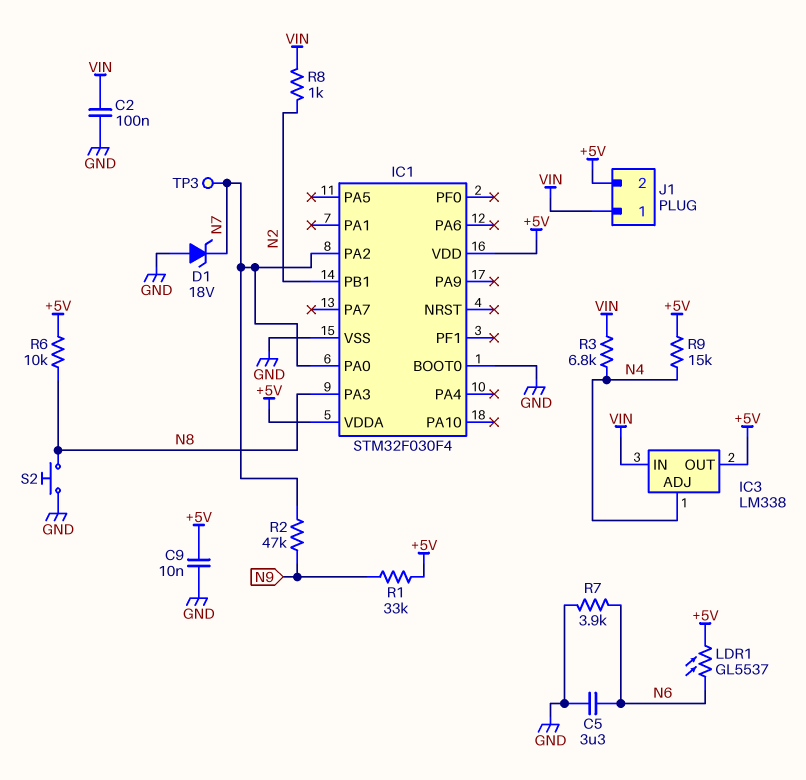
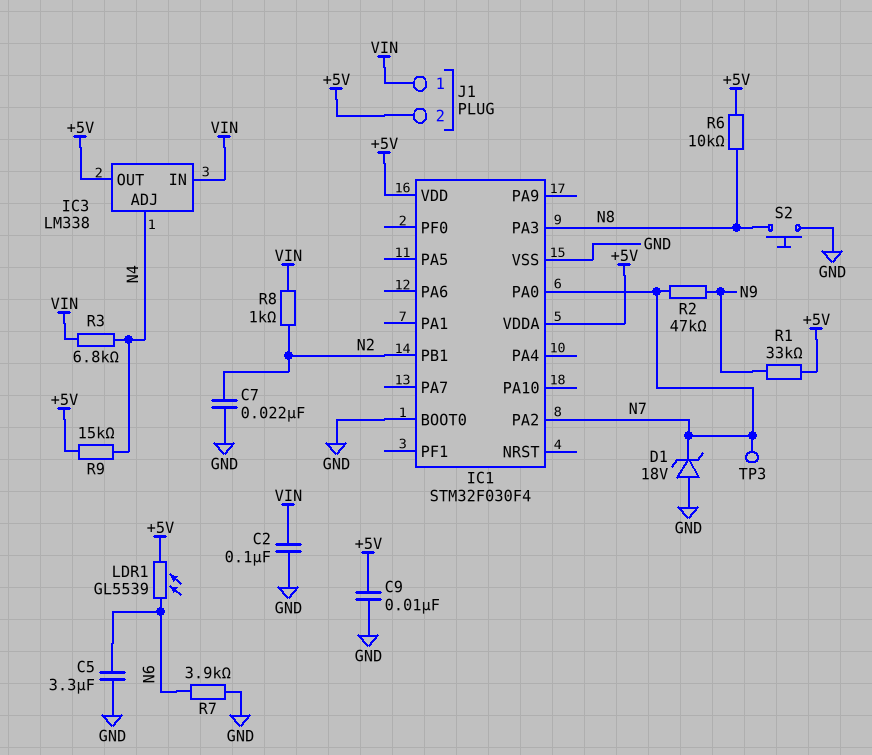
C7: none -> 22nF (GND, N2)
LDR1: GL5537 (+5V, N6) -> GL5539 (+5V, N6)

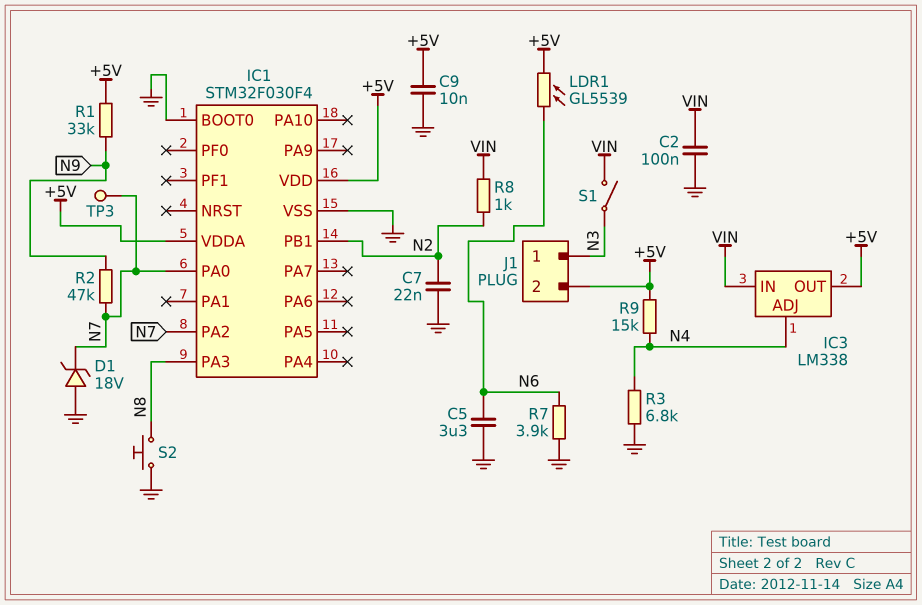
J1 pin 1: VIN -> N3
R3: 6.8k (N4, VIN) -> 6.8k (GND, N4)
R6: 10k (+5V, N8) -> none
S1: none -> switch (N3, VIN)

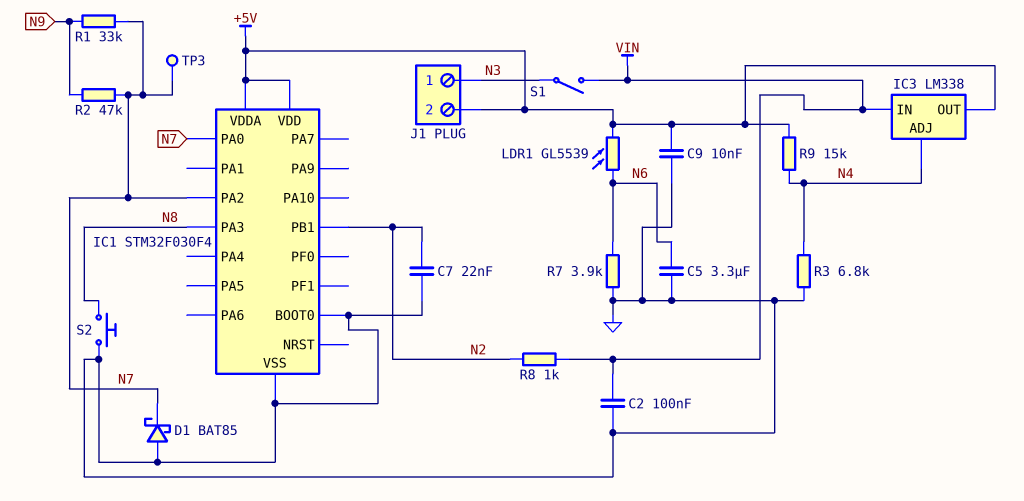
D1: zener 18V (A GND, K N7) -> schottky BAT85 (A GND, K N7)
R1: 33k (+5V, N9) -> 33k (N7, N9)

